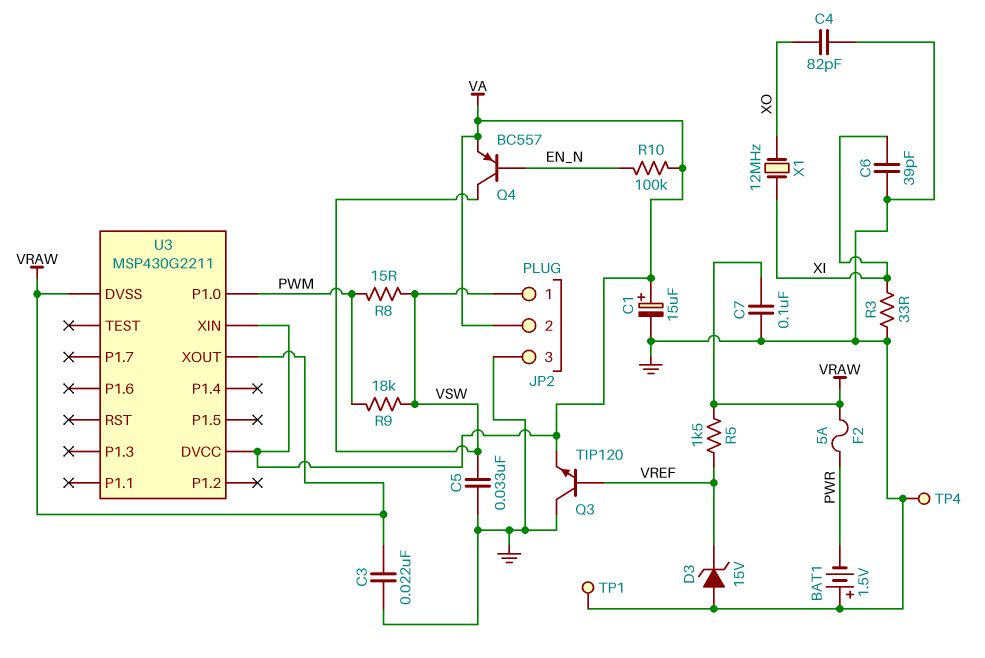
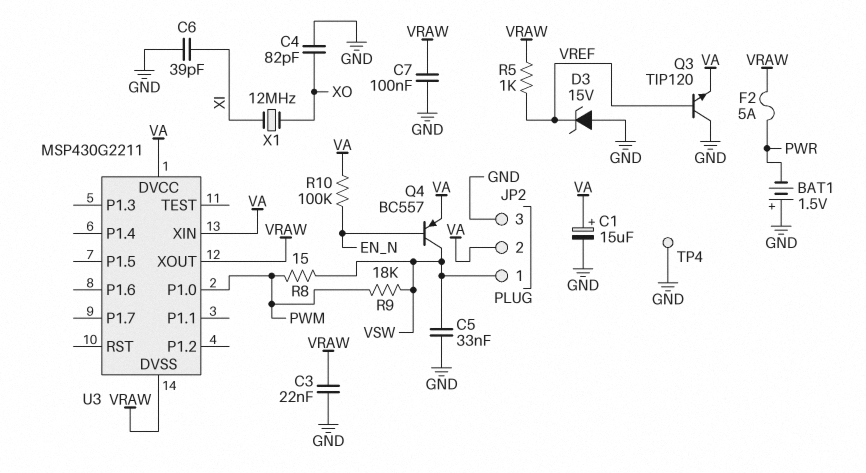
R3: 33 (GND, XI) -> none
R5: 1.5k (VRAW, VREF) -> 1k (VRAW, VREF)
TP1: test point (GND) -> none

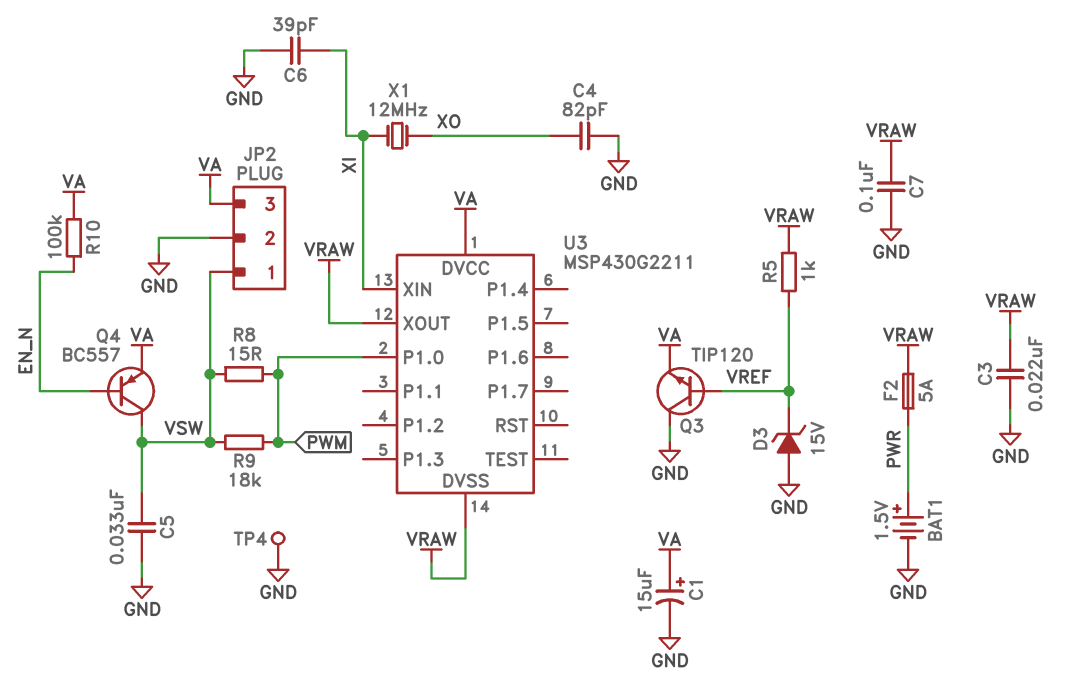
BAT1: 1.5V (plus GND, minus PWR) -> 1.5V (plus PWR, minus GND)
JP2 pin 2: VA -> GND
JP2 pin 3: GND -> VA
U3 pin XIN: VA -> XI

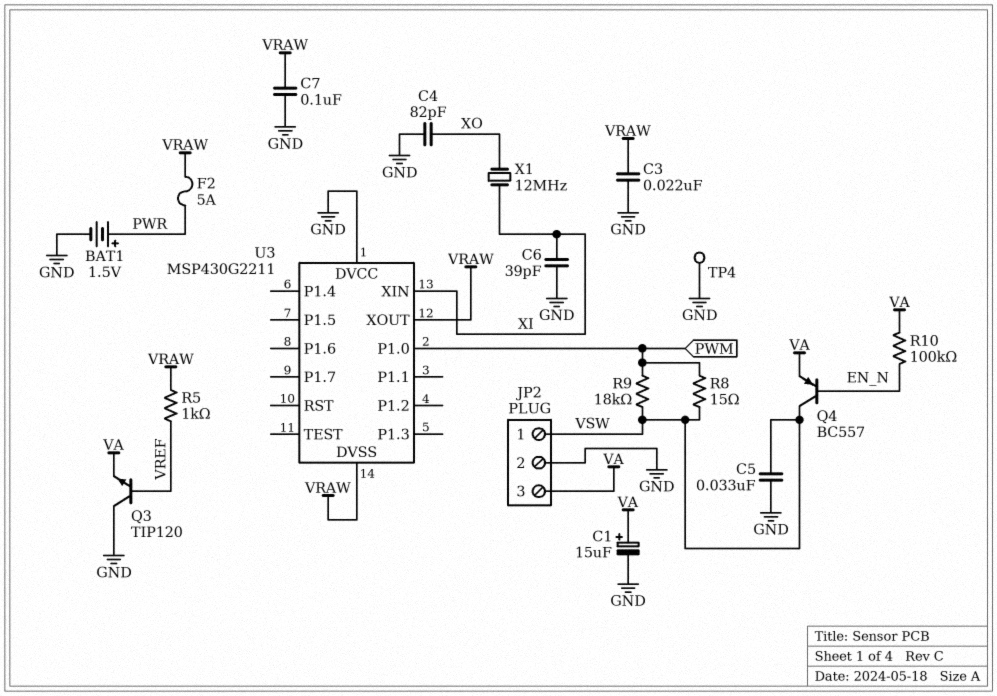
D3: zener 15V (A GND, K VREF) -> none
U3 pin DVCC: VA -> GND

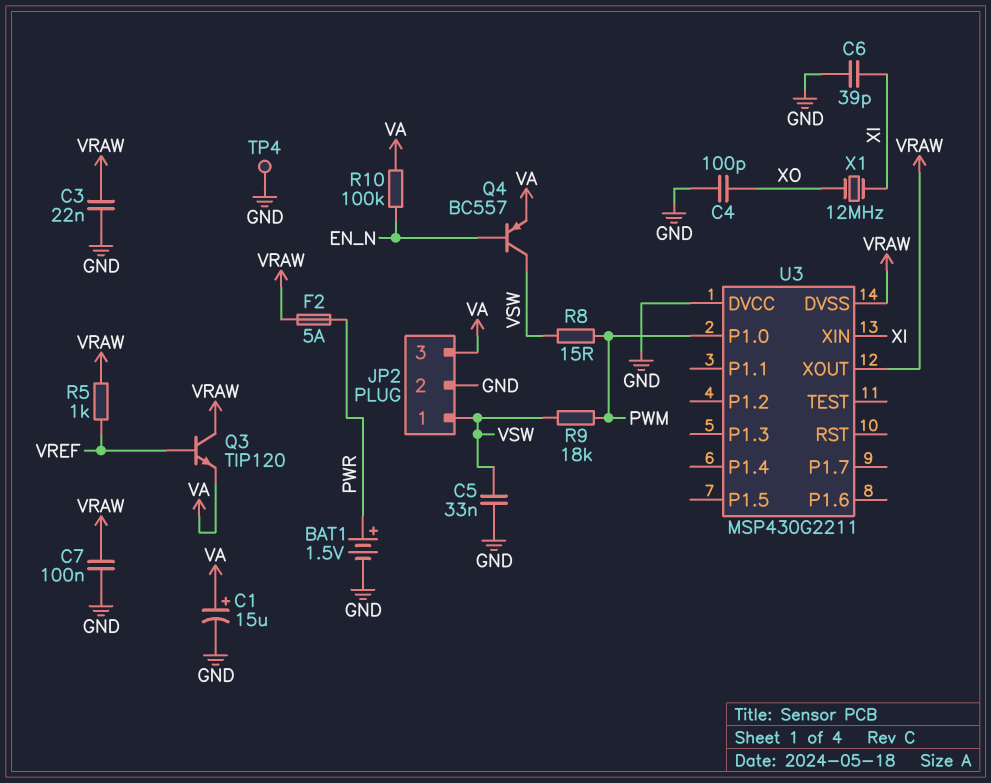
C4: 82pF (GND, XO) -> 100pF (GND, XO)
Q3: NPN TIP120 (B VREF, C GND, E VA) -> NPN TIP120 (B VREF, C VRAW, E VA)

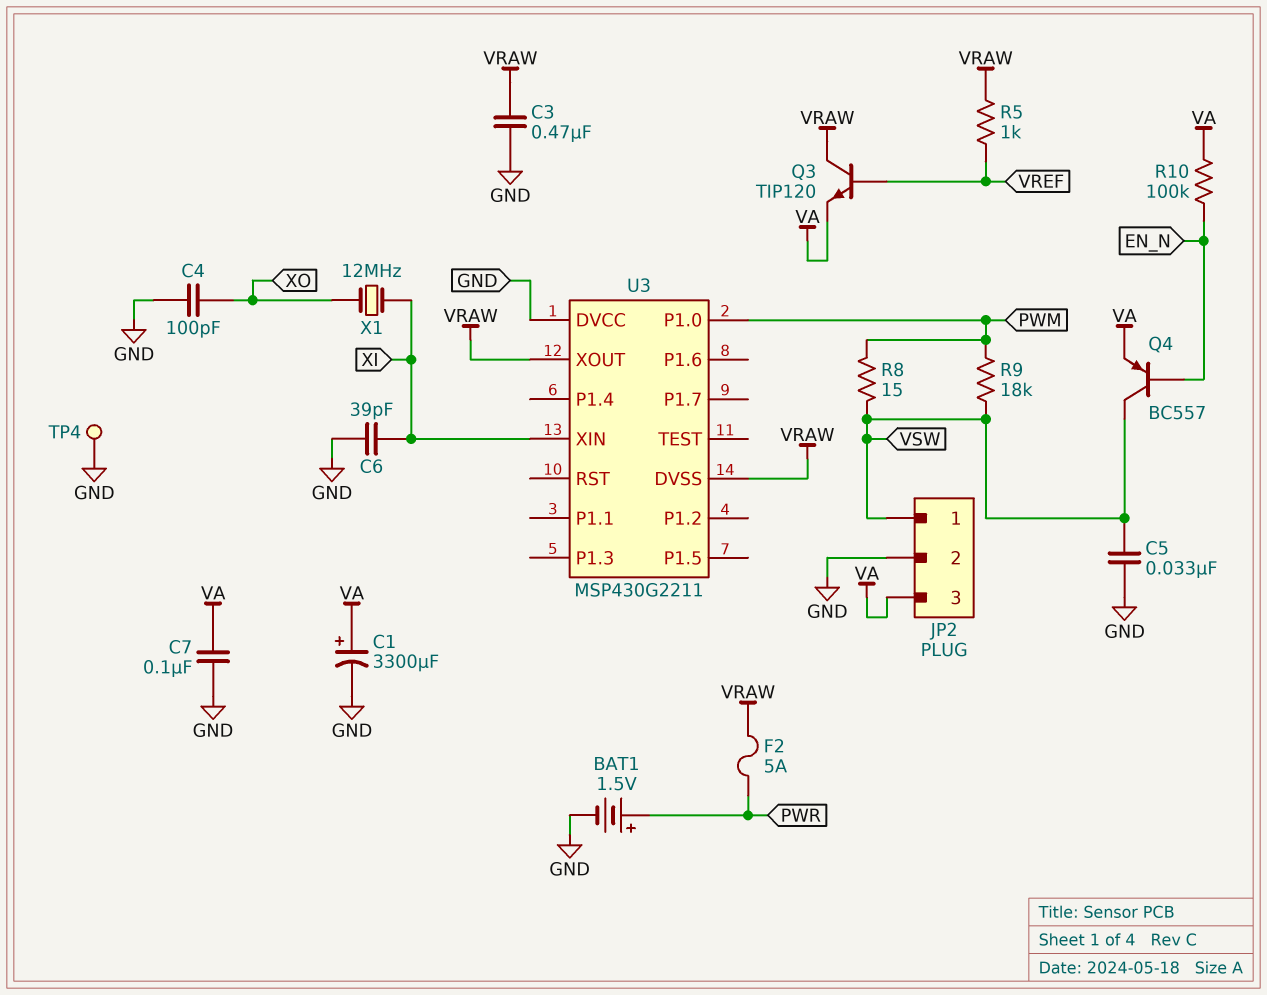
C1: 15uF (plus VA, minus GND) -> 3300uF (plus VA, minus GND)
C3: 22nF (GND, VRAW) -> 470nF (GND, VRAW)
C7: 100nF (GND, VRAW) -> 100nF (GND, VA)

